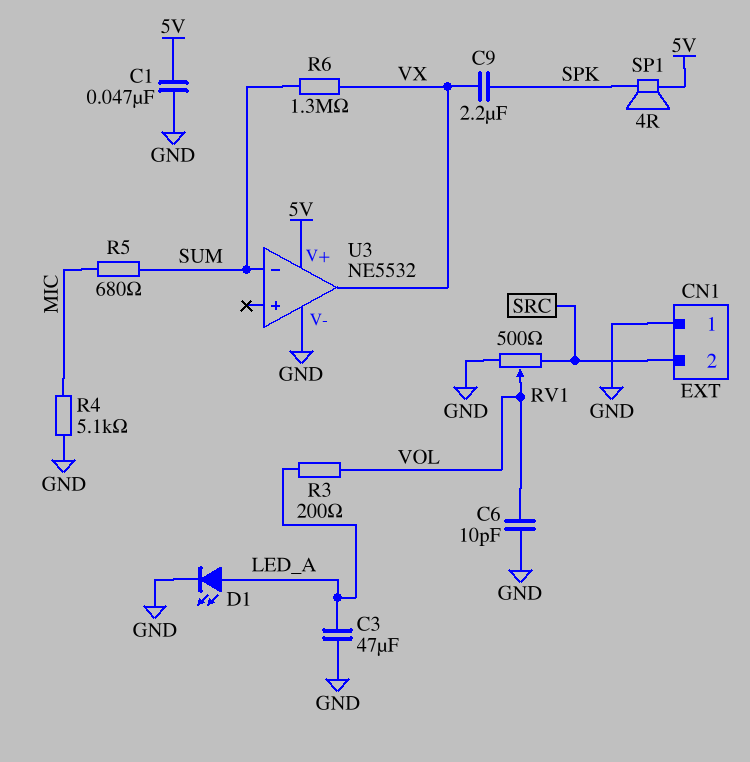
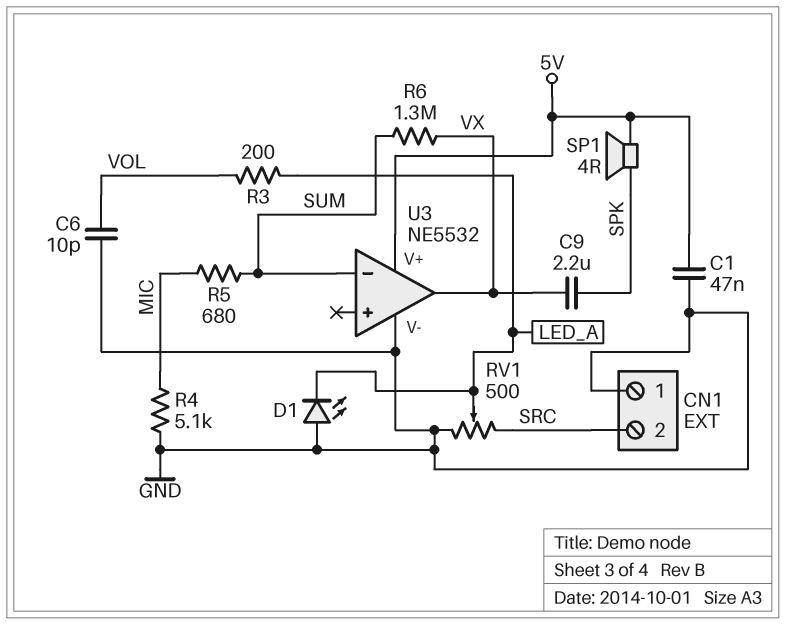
C3: 47uF (GND, LED_A) -> none
D1: LED (A LED_A, K GND) -> LED (A GND, K LED_A)
RV1: 500 (GND, SRC, wiper VOL) -> 500 (GND, SRC, wiper LED_A)

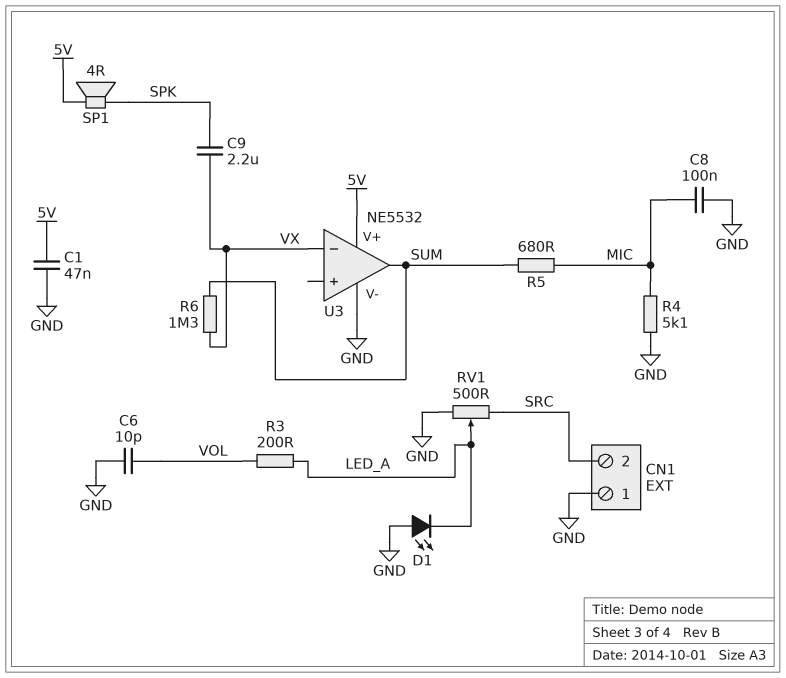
C8: none -> 100nF (GND, MIC)
U3 pin in-: SUM -> VX
U3 pin out: VX -> SUM

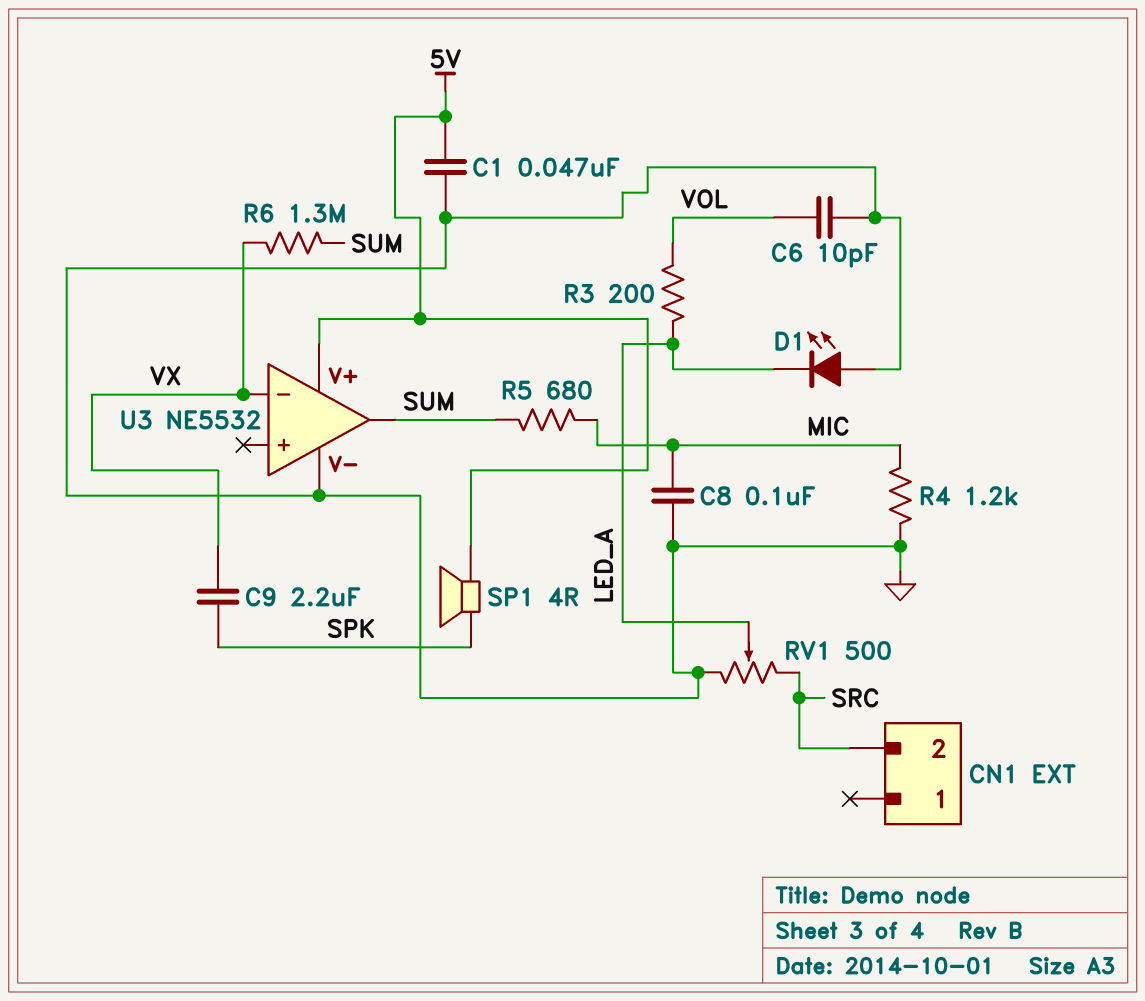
CN1 pin 1: GND -> none
R4: 5.1k (GND, MIC) -> 1.2k (GND, MIC)

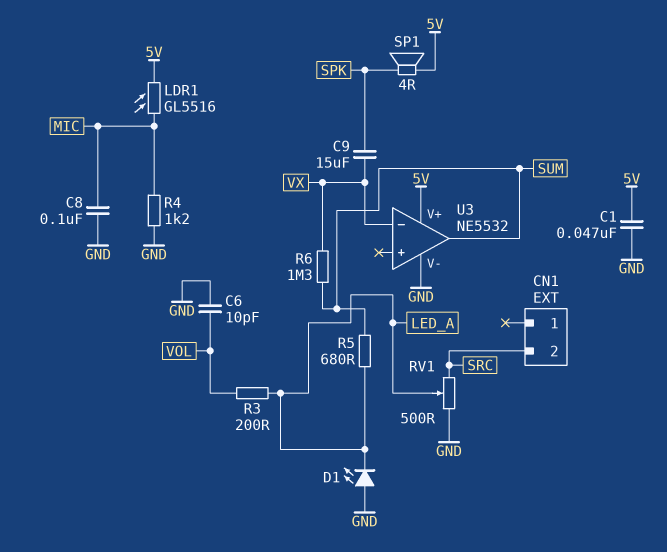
C9: 2.2uF (SPK, VX) -> 15uF (SPK, VX)
LDR1: none -> GL5516 (5V, MIC)
R5: 680 (MIC, SUM) -> 680 (LED_A, SUM)

